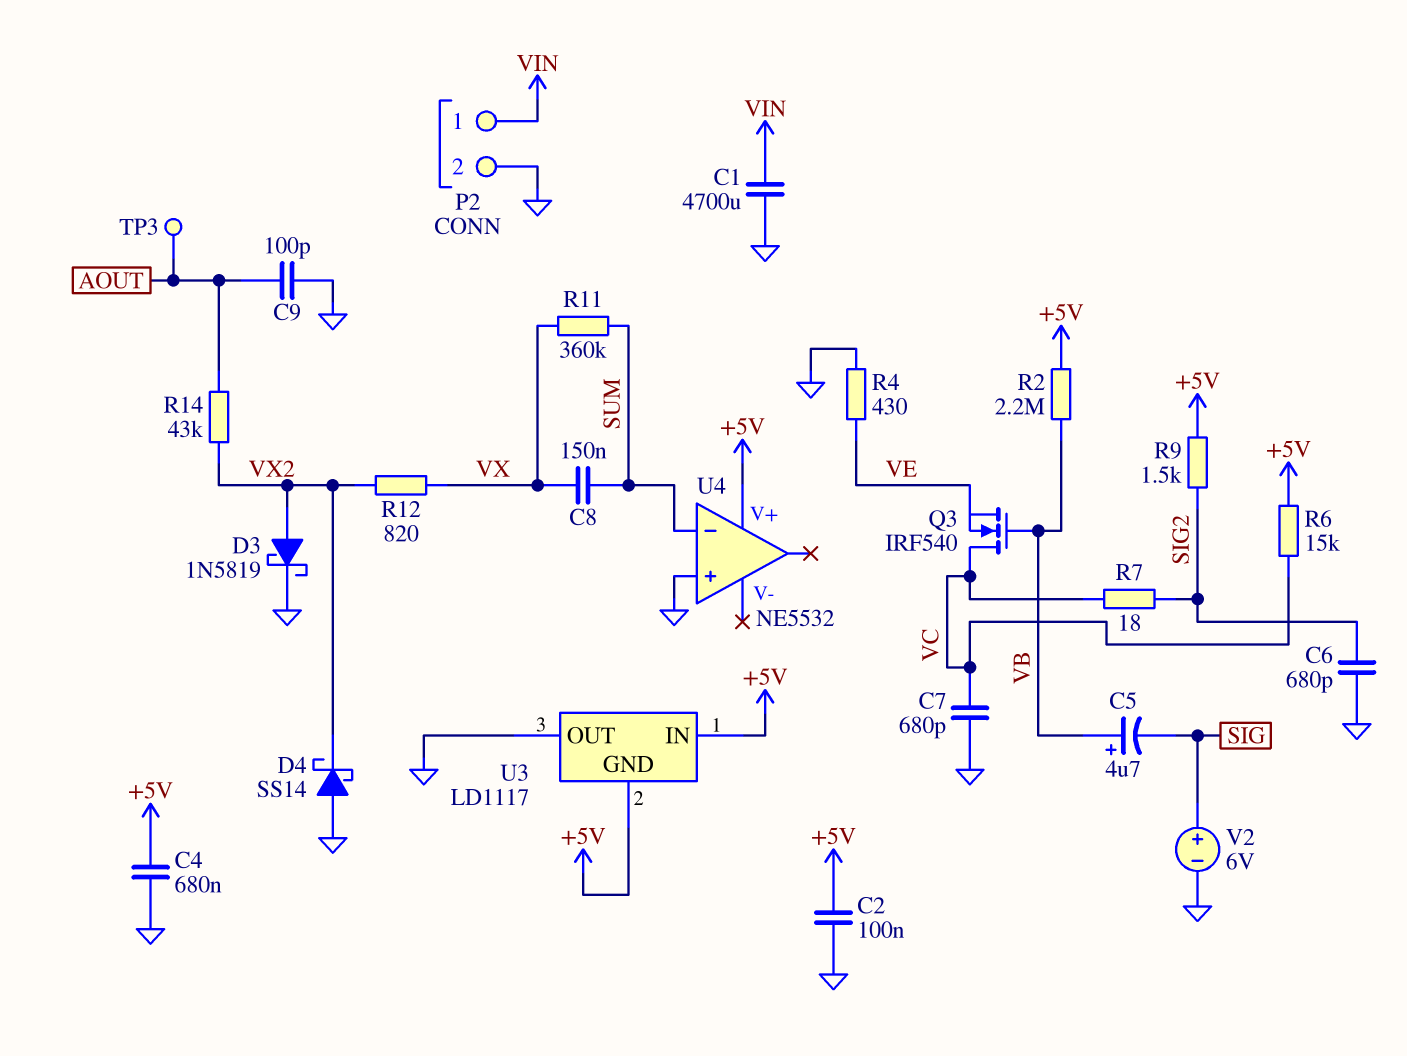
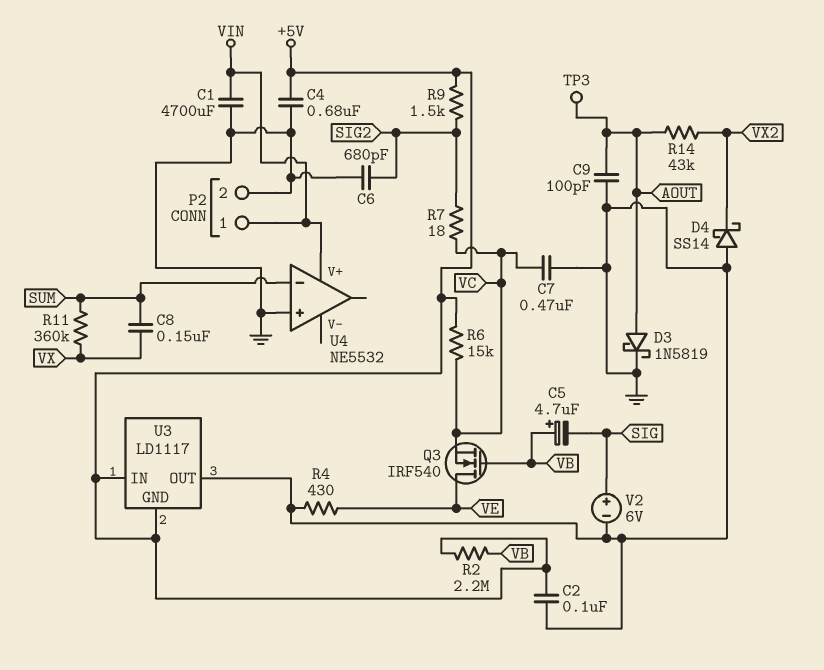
C7: 680pF (GND, VC) -> 470nF (GND, VC)
D3: schottky 1N5819 (A VX2, K GND) -> schottky 1N5819 (A AOUT, K GND)
Q3: NMOS IRF540 (G VB, D VC, S VE) -> NMOS IRF540 (G VB, D VE, S VC)
R12: 820 (VX, VX2) -> none
U4 pin V+: +5V -> VIN

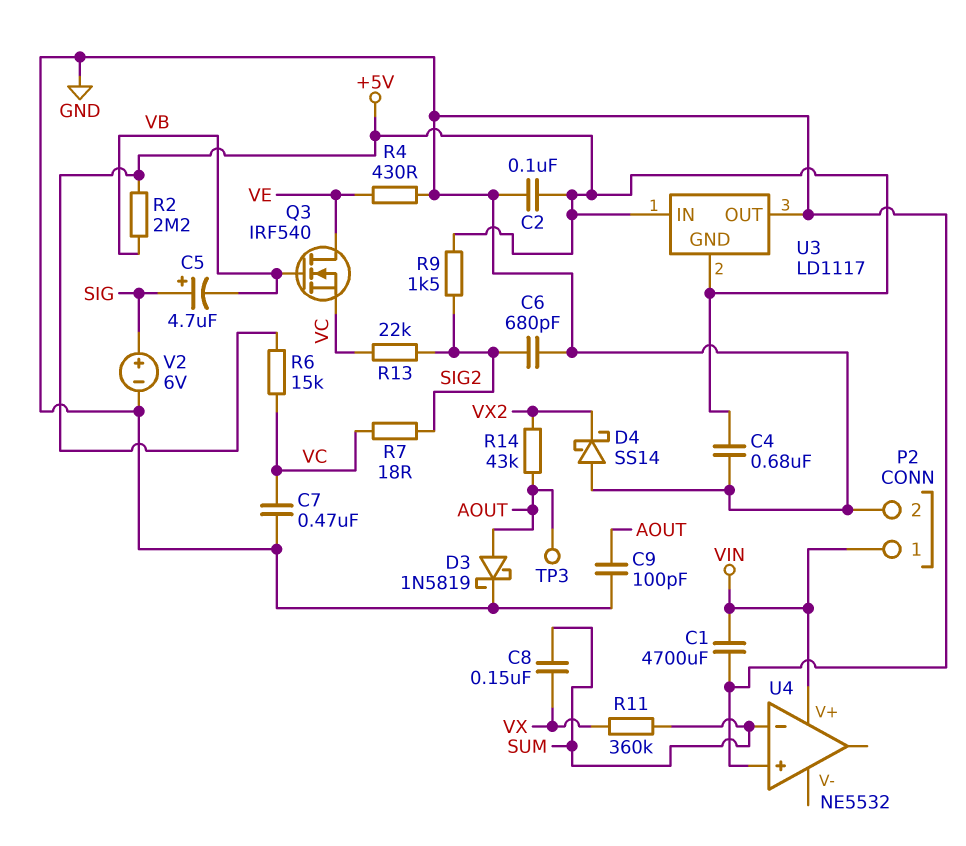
C5: 4.7uF (plus VB, minus SIG) -> 4.7uF (plus SIG, minus VB)
R13: none -> 22k (SIG2, VC)

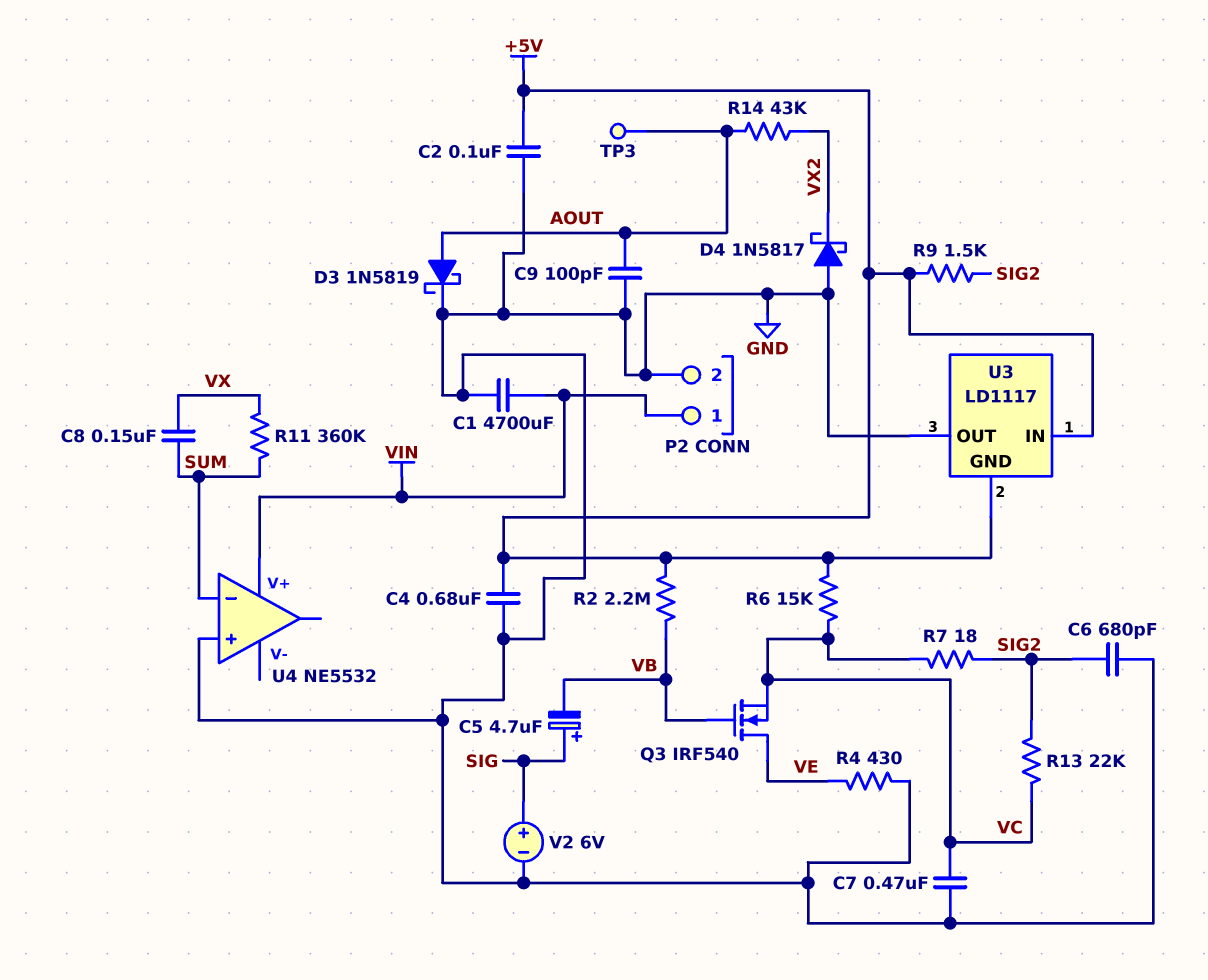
D4: schottky SS14 (A GND, K VX2) -> schottky 1N5817 (A GND, K VX2)

